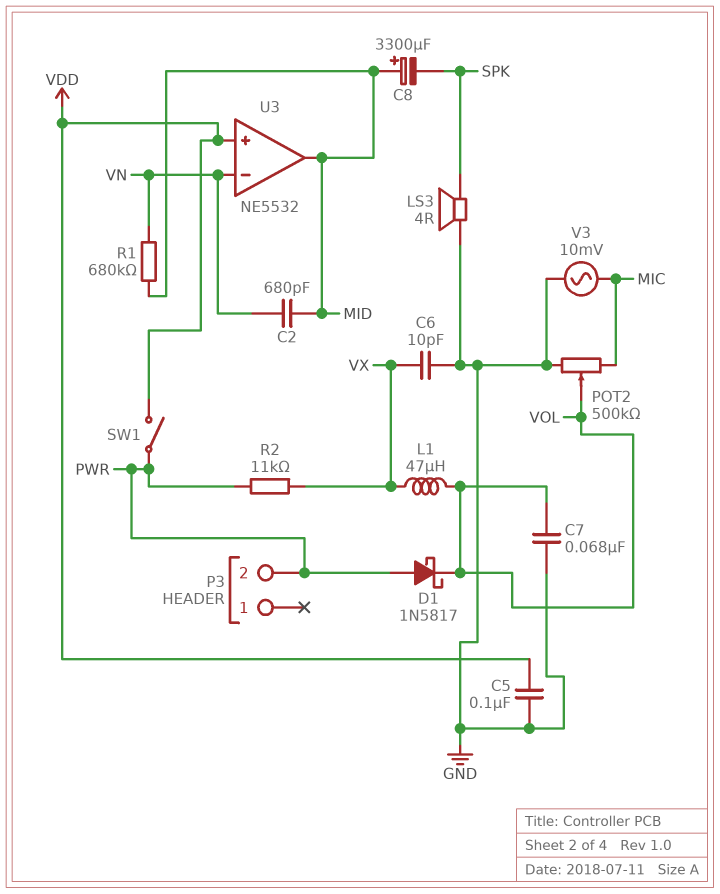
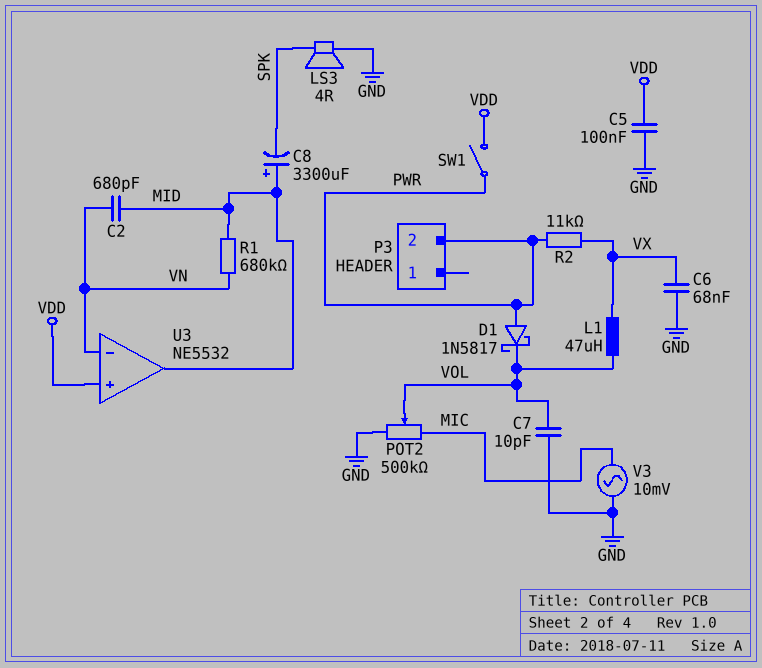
C6: 10pF (GND, VX) -> 68nF (GND, VX)
C7: 68nF (GND, VOL) -> 10pF (GND, VOL)

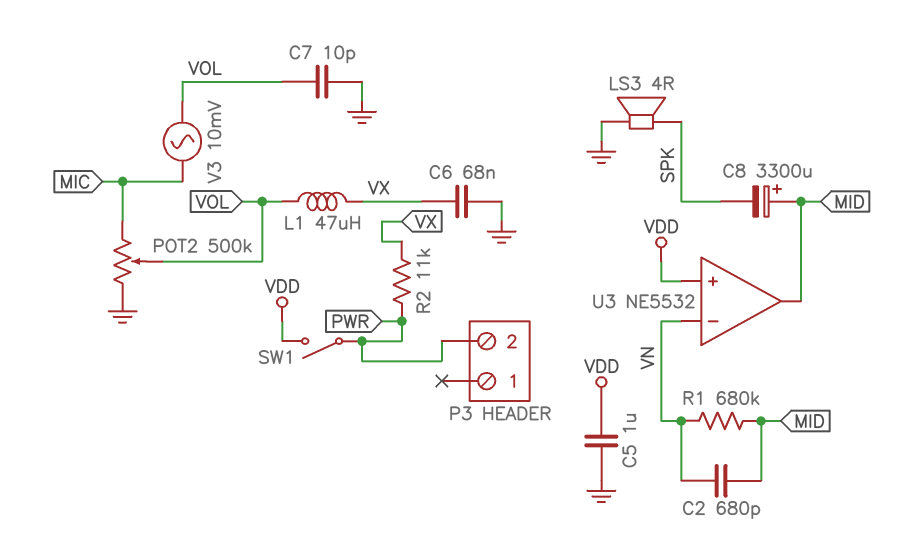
C5: 100nF (GND, VDD) -> 1uF (GND, VDD)
D1: schottky 1N5817 (A PWR, K VOL) -> none
V3: AC 10mV (GND, MIC) -> AC 10mV (MIC, VOL)

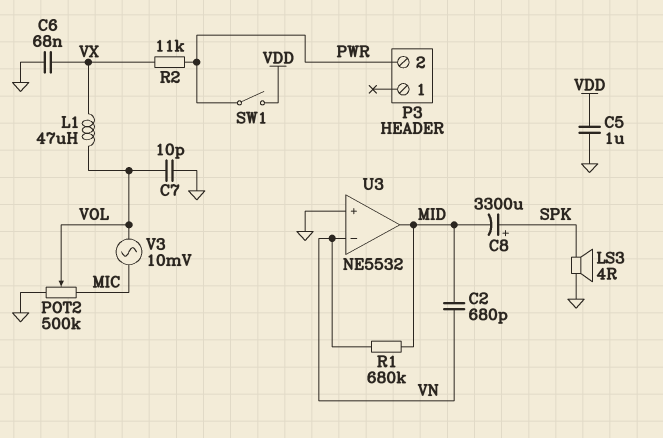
C8: 3300uF (plus MID, minus SPK) -> 3300uF (plus SPK, minus MID)
U3 pin in+: VDD -> GND

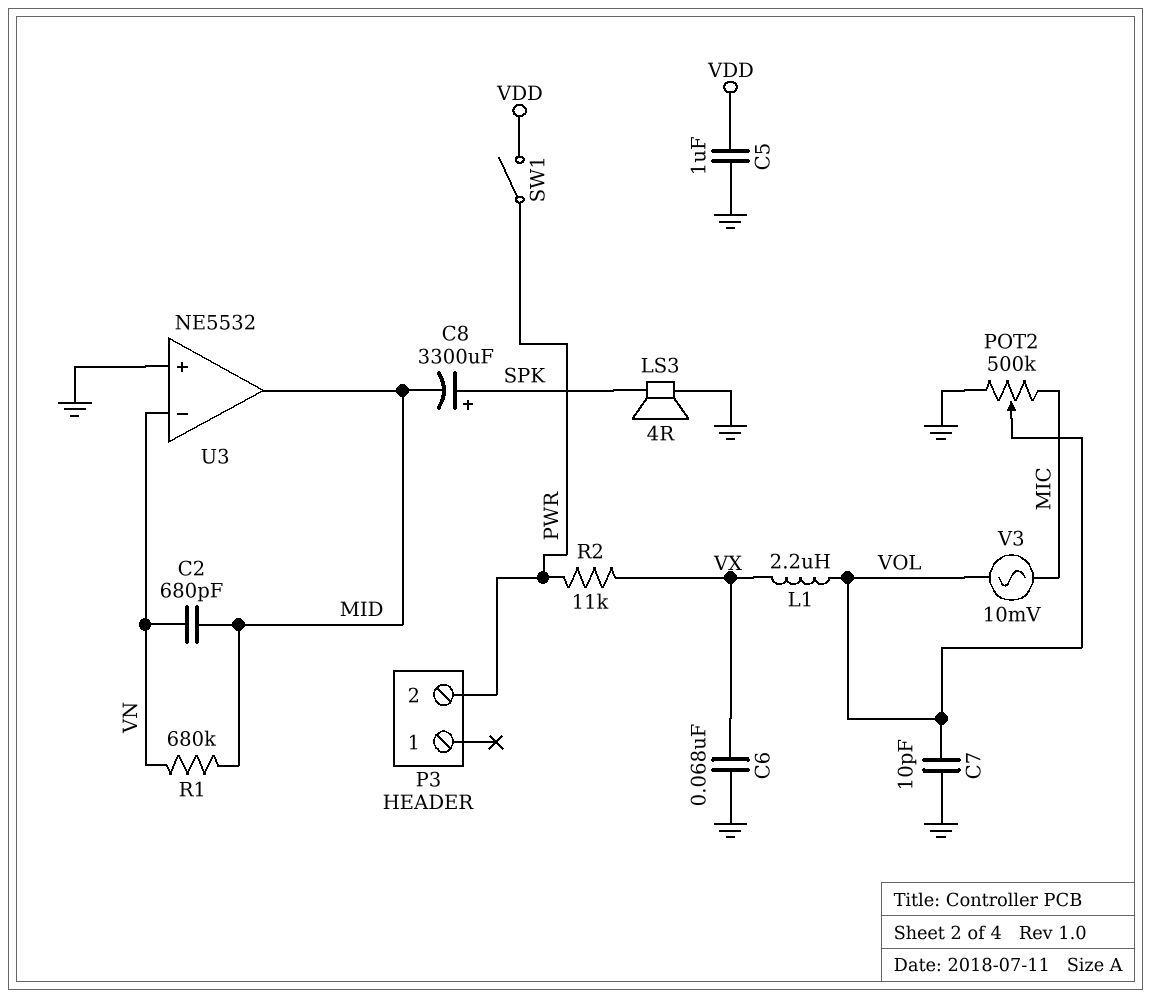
L1: 47uH (VOL, VX) -> 2.2uH (VOL, VX)

